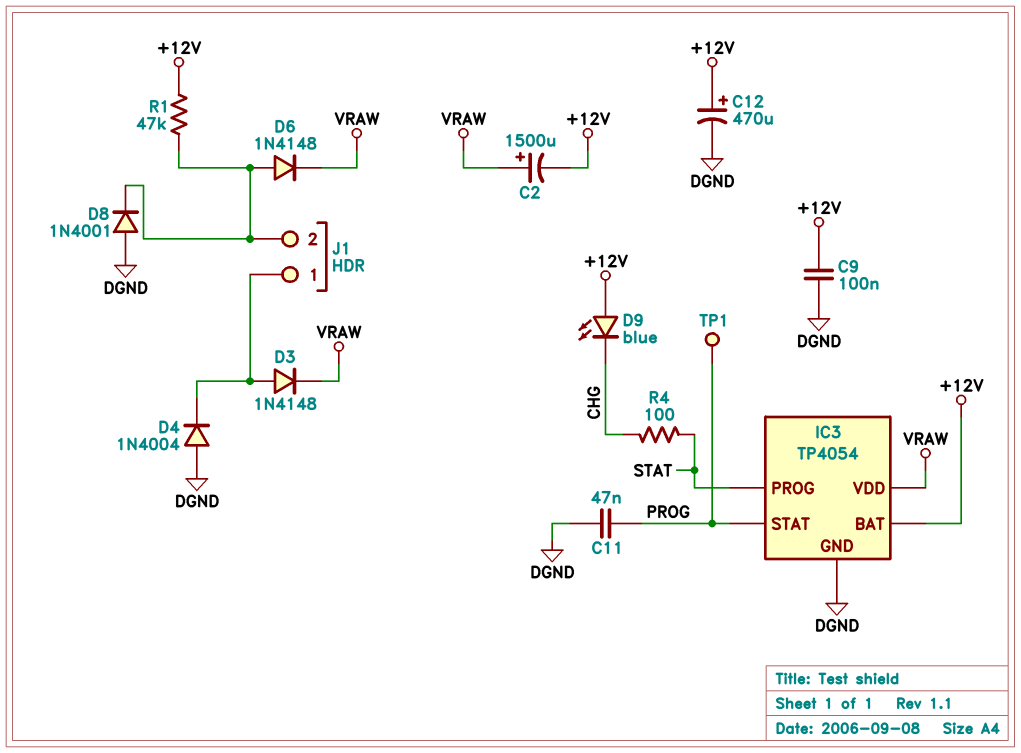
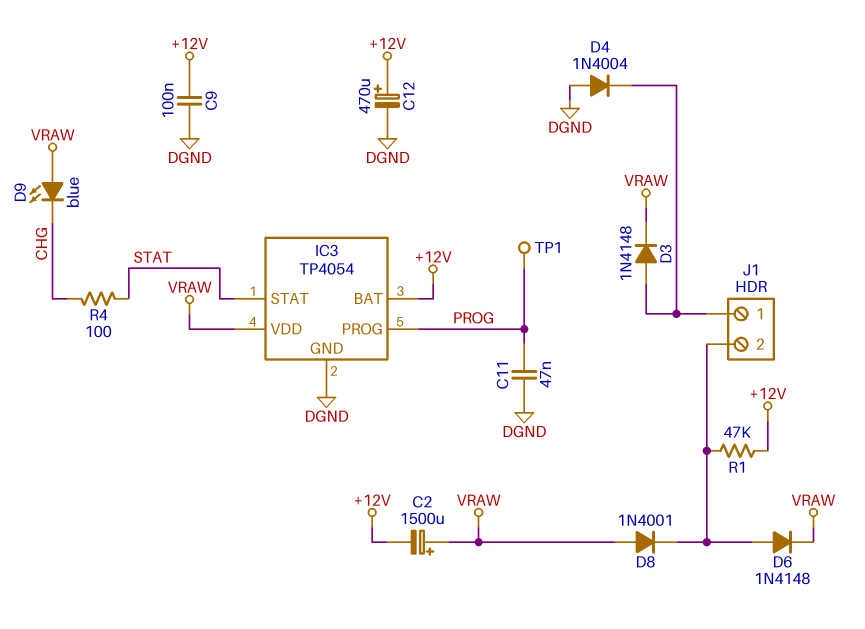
D8: diode 1N4001 (A DGND, K J1/2) -> diode 1N4001 (A VRAW, K J1/2)
D9: LED blue (A +12V, K CHG) -> LED blue (A VRAW, K CHG)
IC3 pin PROG: STAT -> PROG
IC3 pin STAT: PROG -> STAT

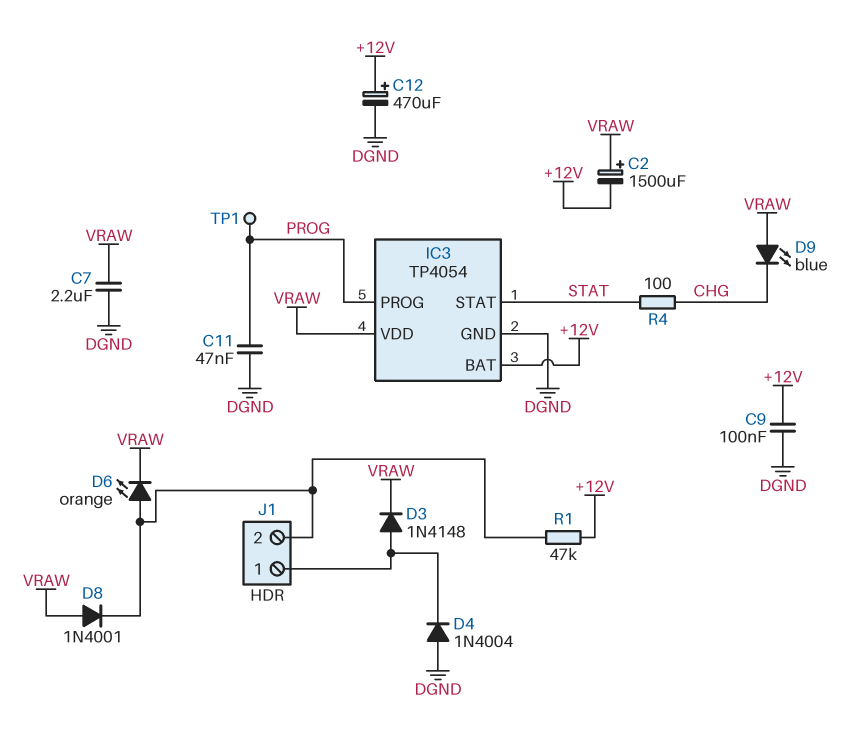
C7: none -> 2.2uF (DGND, VRAW)
D6: diode 1N4148 (A J1/2, K VRAW) -> LED orange (A J1/2, K VRAW)

